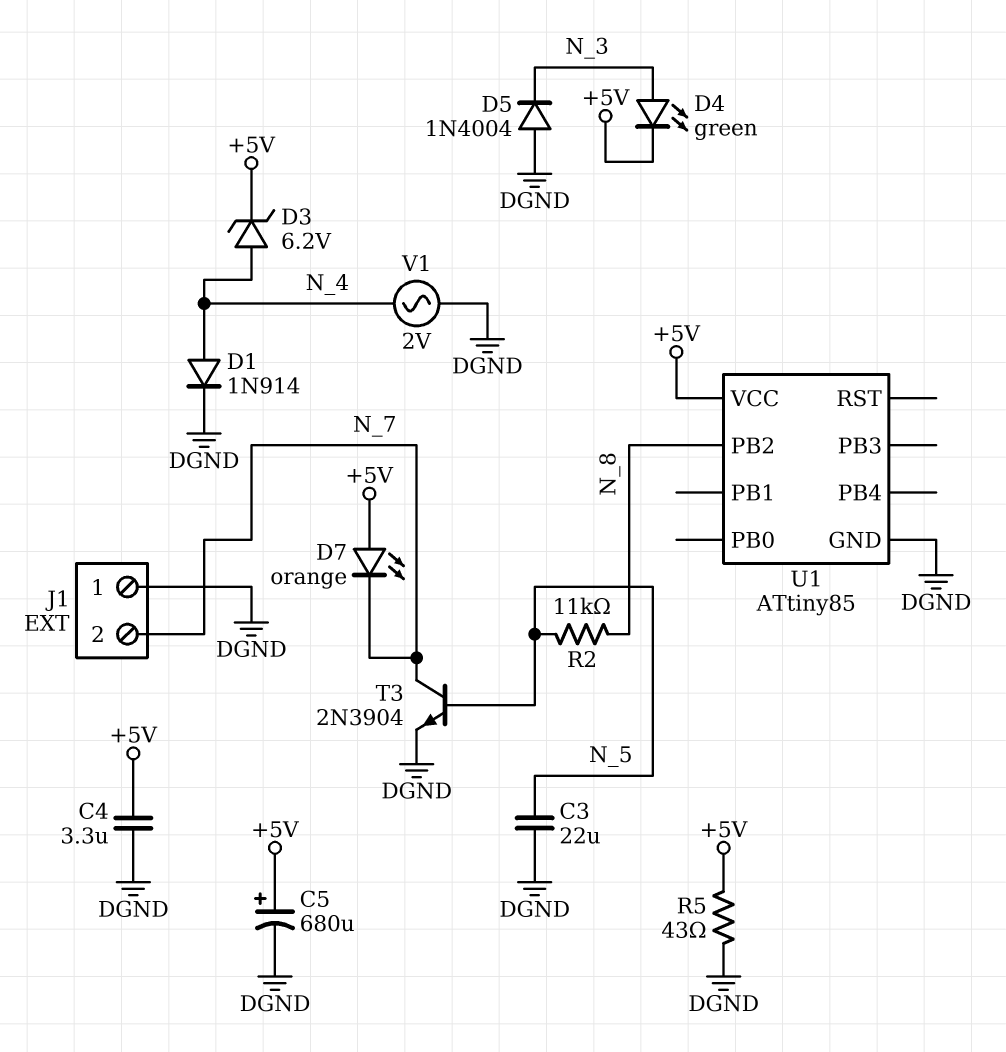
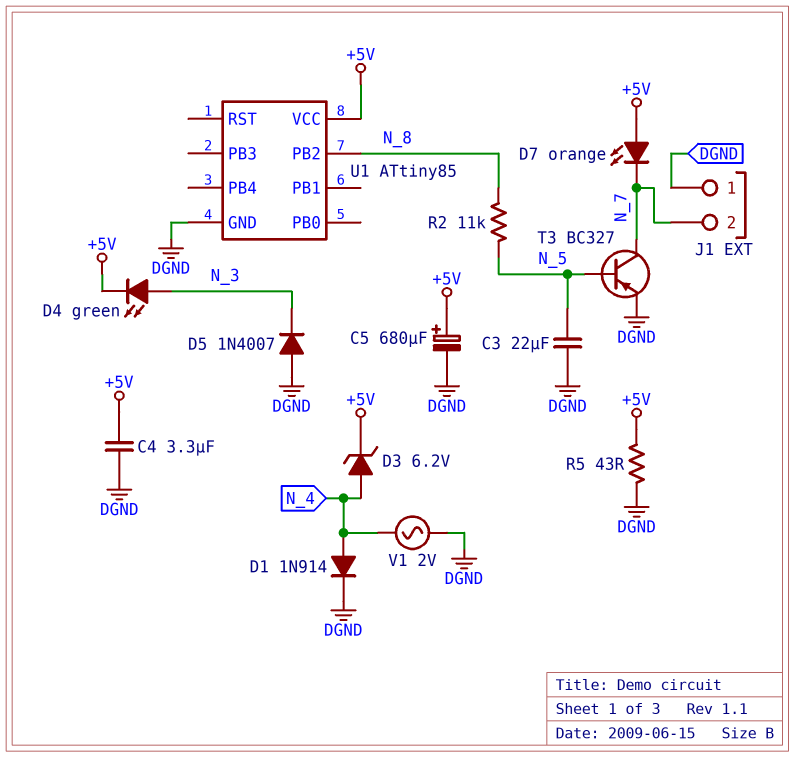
D5: diode 1N4004 (A DGND, K N_3) -> diode 1N4007 (A DGND, K N_3)
T3: NPN 2N3904 (B N_5, C N_7, E DGND) -> PNP BC327 (B N_5, C N_7, E DGND)

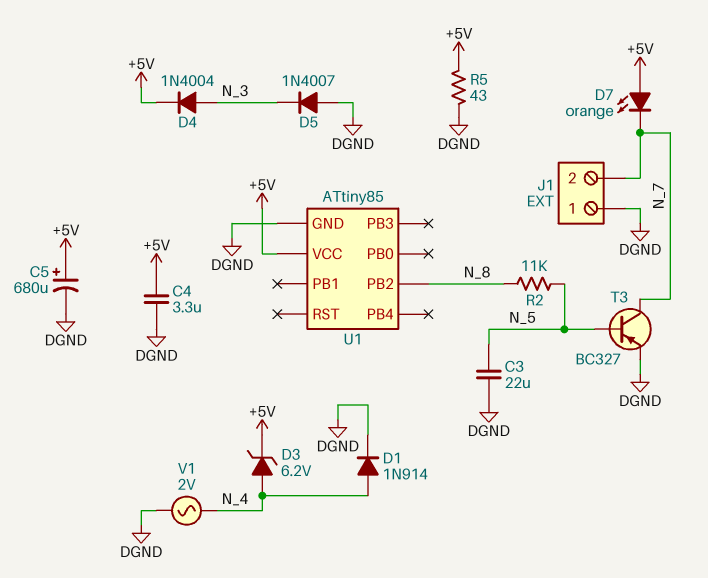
D4: LED green (A N_3, K +5V) -> diode 1N4004 (A N_3, K +5V)

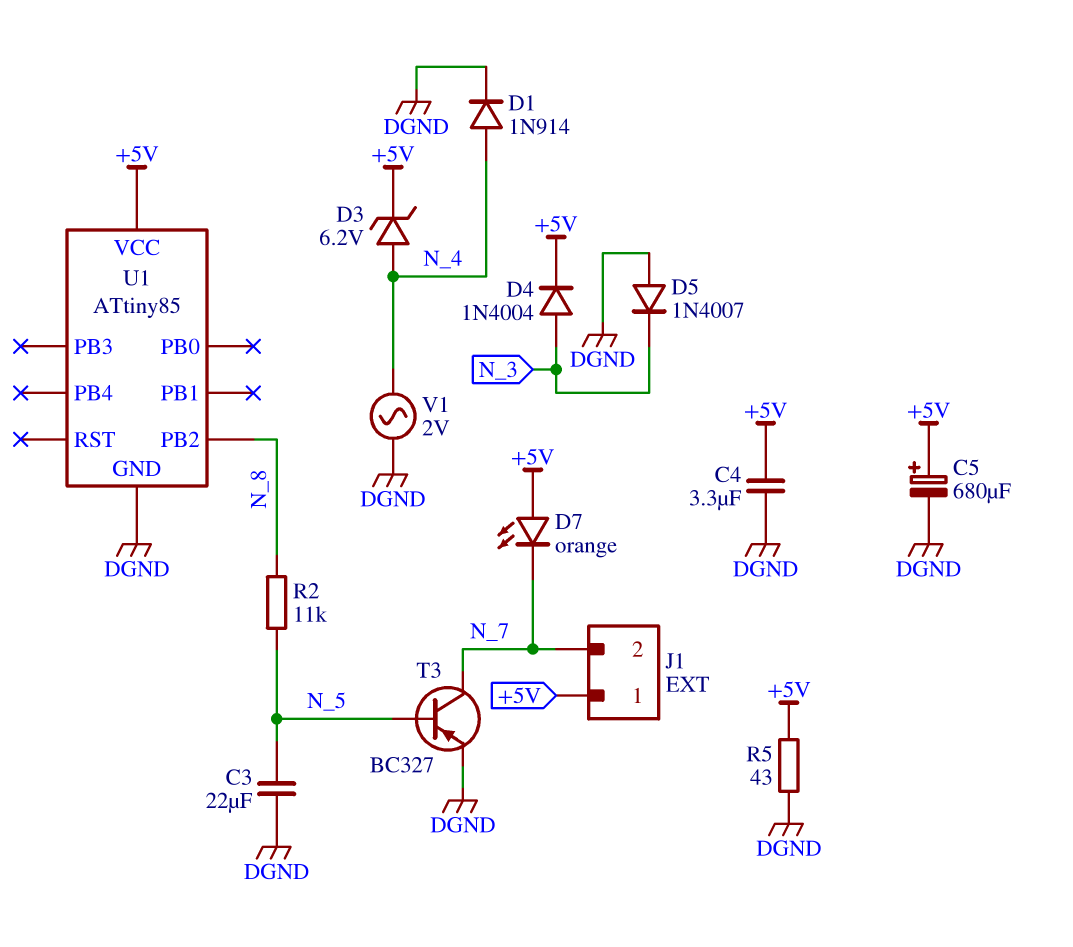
J1 pin 1: DGND -> +5V

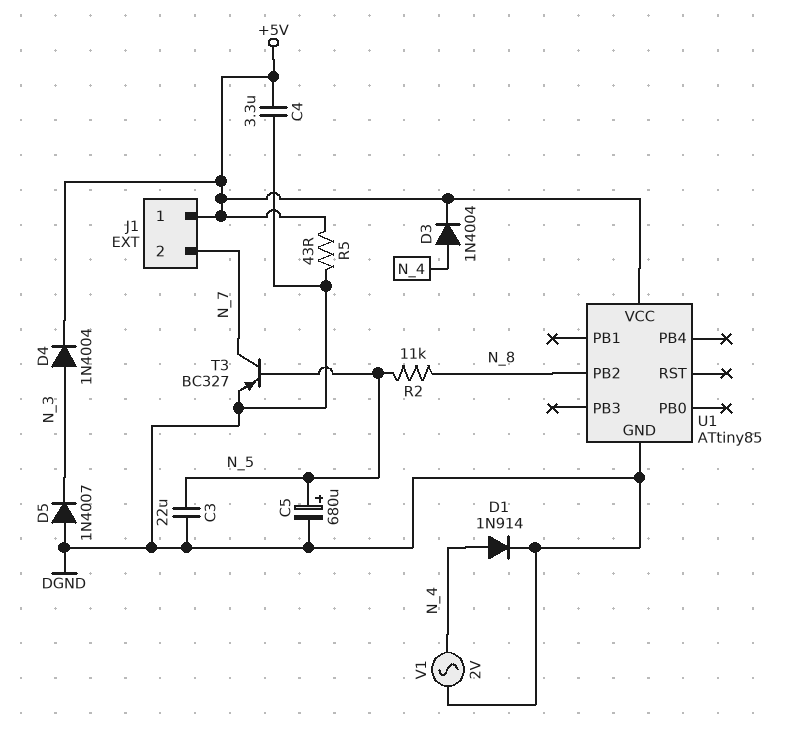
C5: 680uF (plus +5V, minus DGND) -> 680uF (plus N_5, minus DGND)
D3: zener 6.2V (A N_4, K +5V) -> diode 1N4004 (A N_4, K +5V)
D7: LED orange (A +5V, K N_7) -> none

